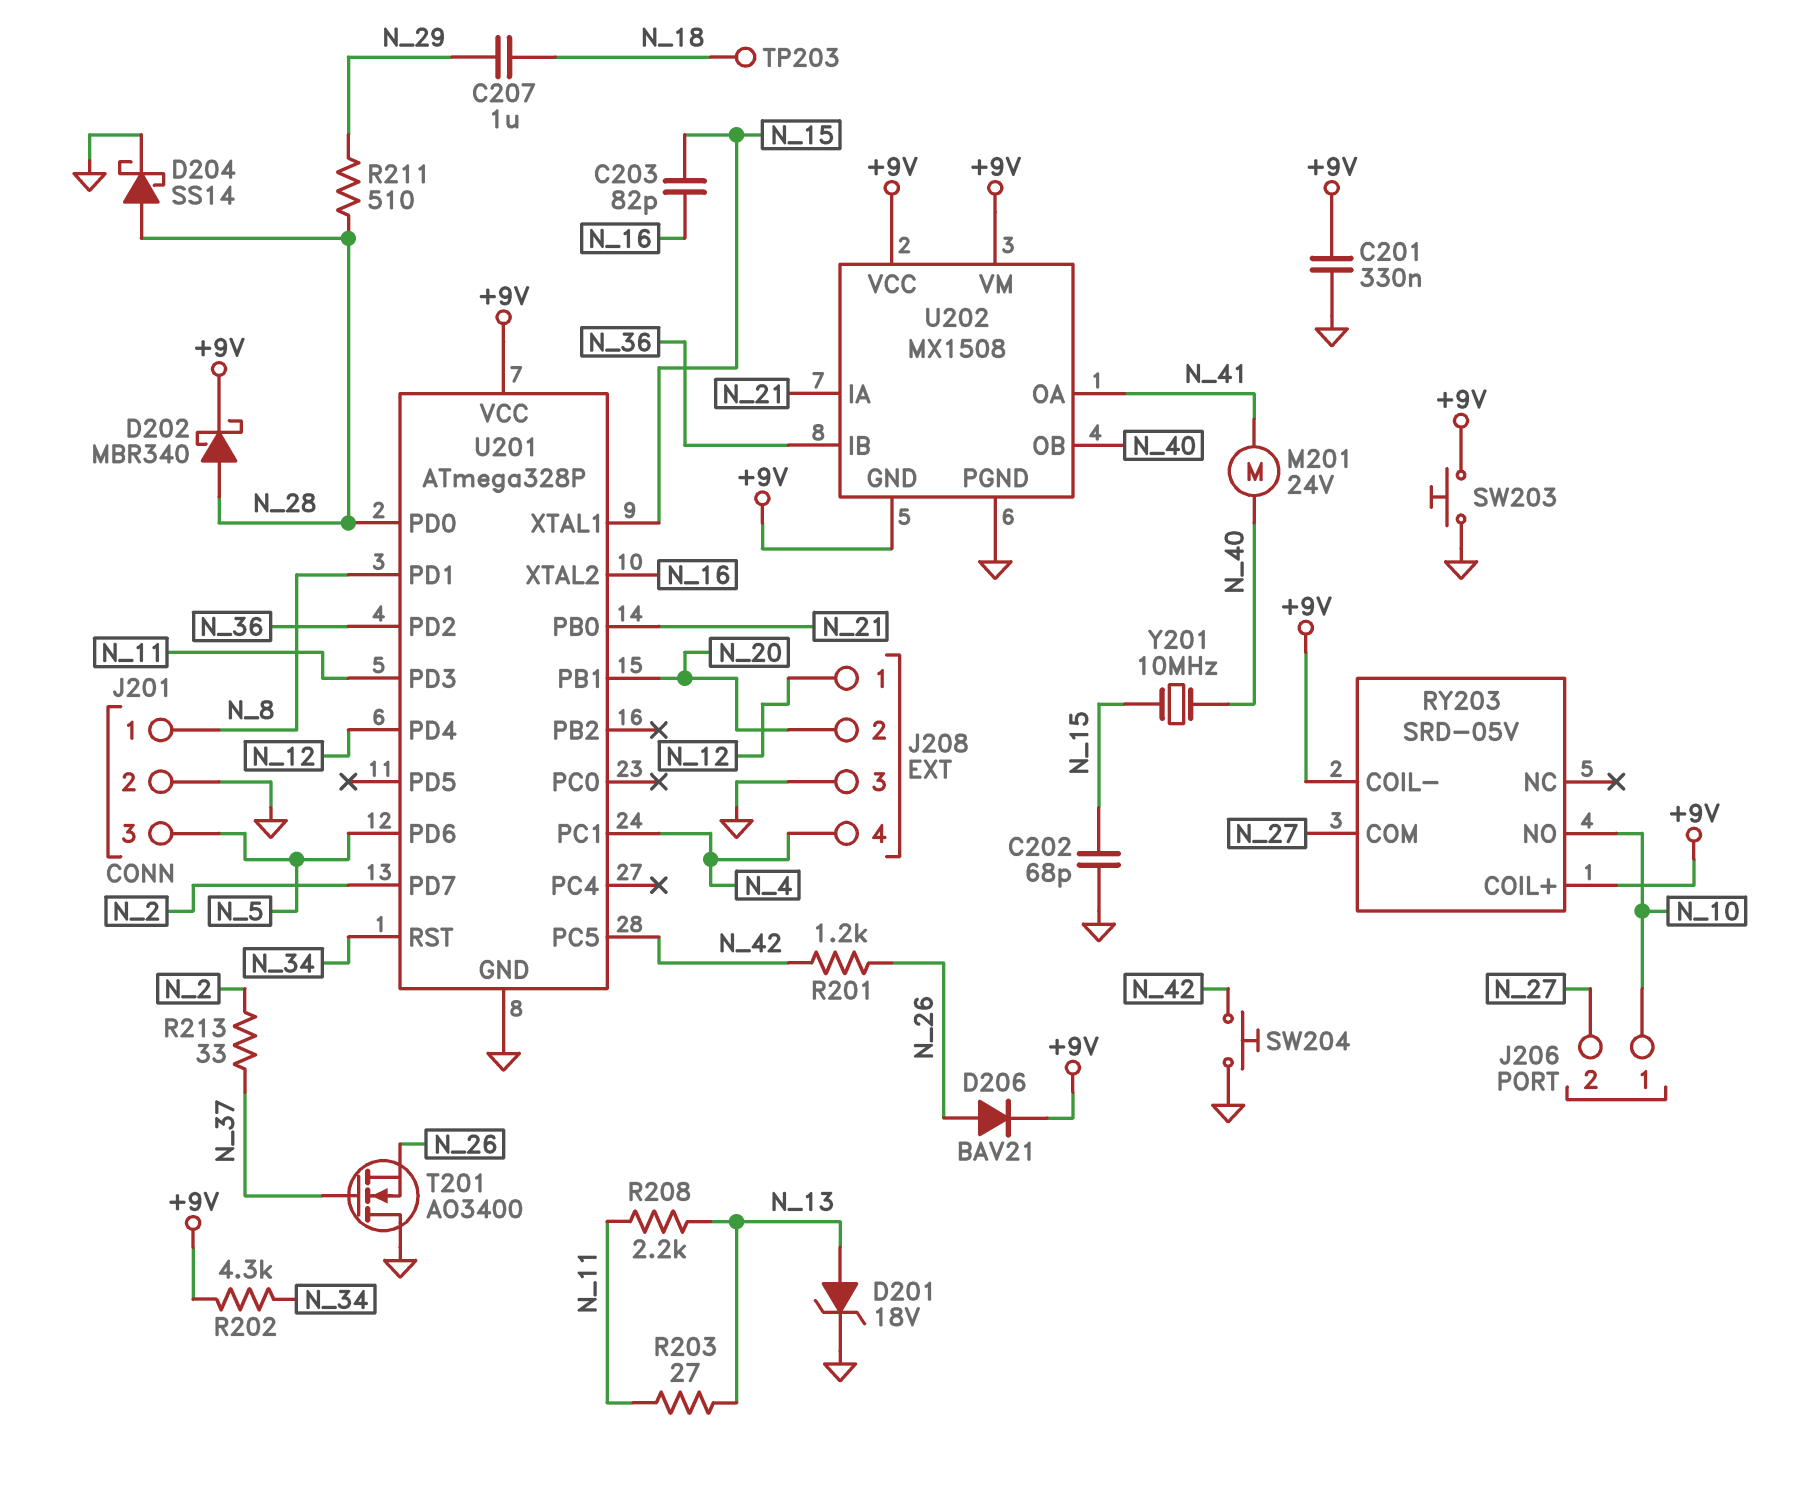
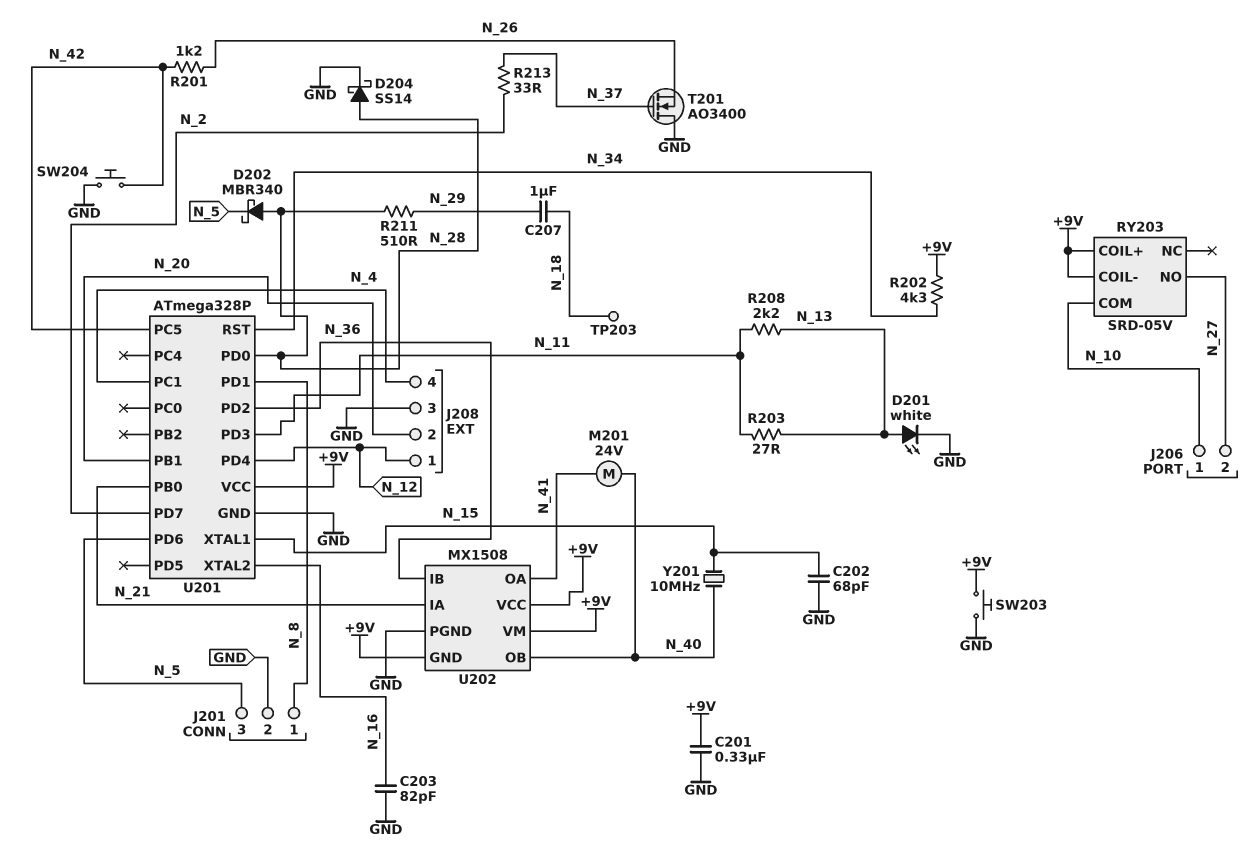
C203: 82pF (N_15, N_16) -> 82pF (GND, N_16)
D201: zener 18V (A N_13, K GND) -> LED white (A N_13, K GND)
D202: schottky MBR340 (A N_28, K +9V) -> schottky MBR340 (A N_28, K N_5)
D206: diode BAV21 (A N_26, K +9V) -> none
RY203 pin COM: N_27 -> N_10
RY203 pin NO: N_10 -> N_27

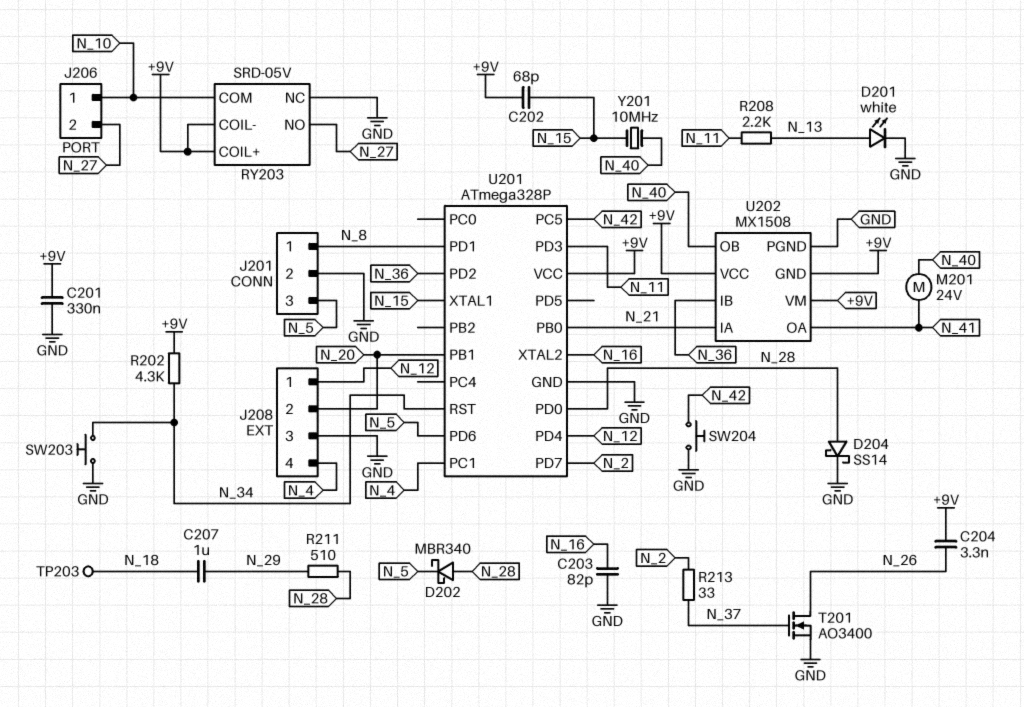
C202: 68pF (GND, N_15) -> 68pF (+9V, N_15)
C204: none -> 3.3nF (+9V, N_26)
R201: 1.2k (N_26, N_42) -> none
R203: 27 (N_11, N_13) -> none
RY203 pin NC: none -> GND
SW203: button (+9V, GND) -> button (GND, N_34)
T201: NMOS AO3400 (G N_37, D GND, S N_26) -> NMOS AO3400 (G N_37, D N_26, S GND)

